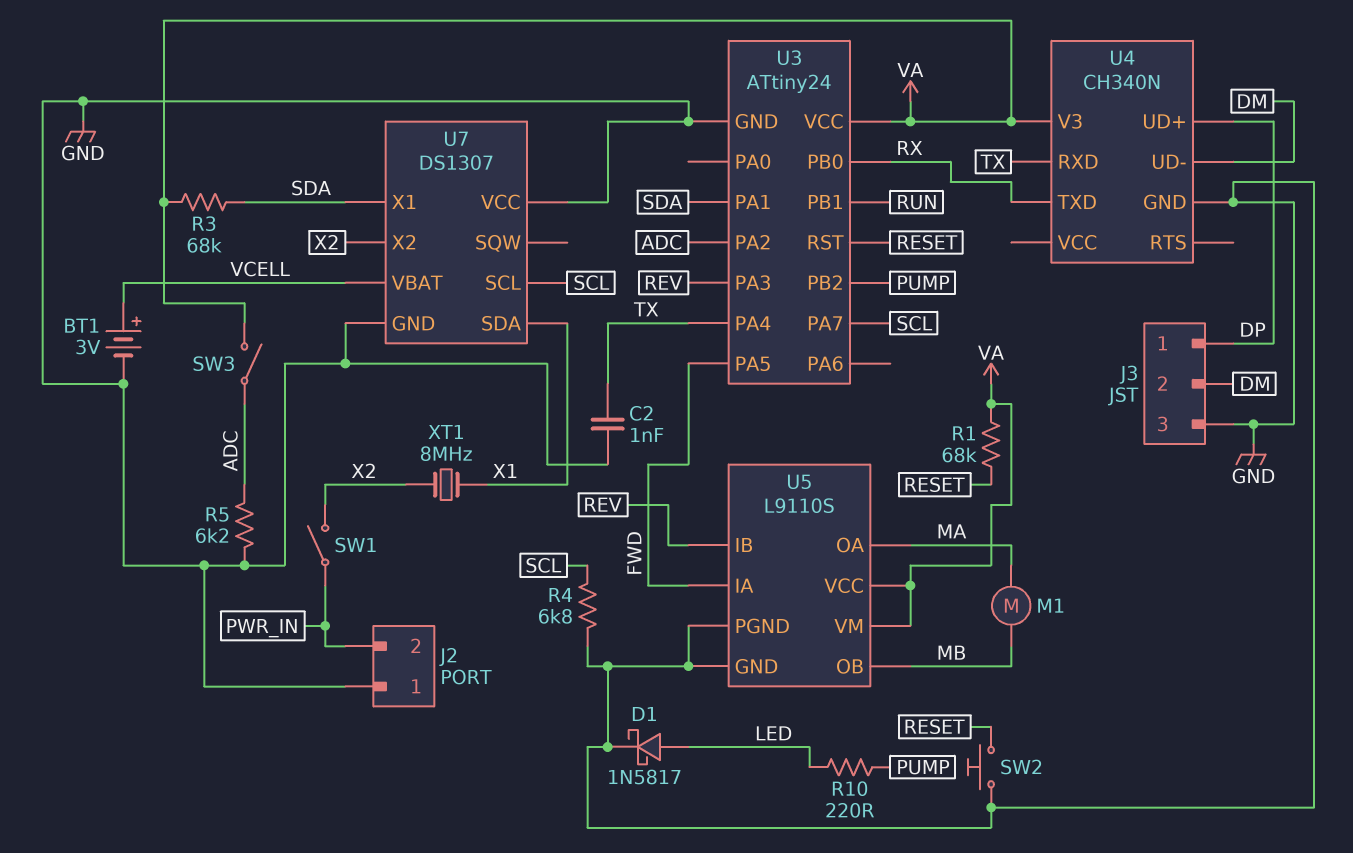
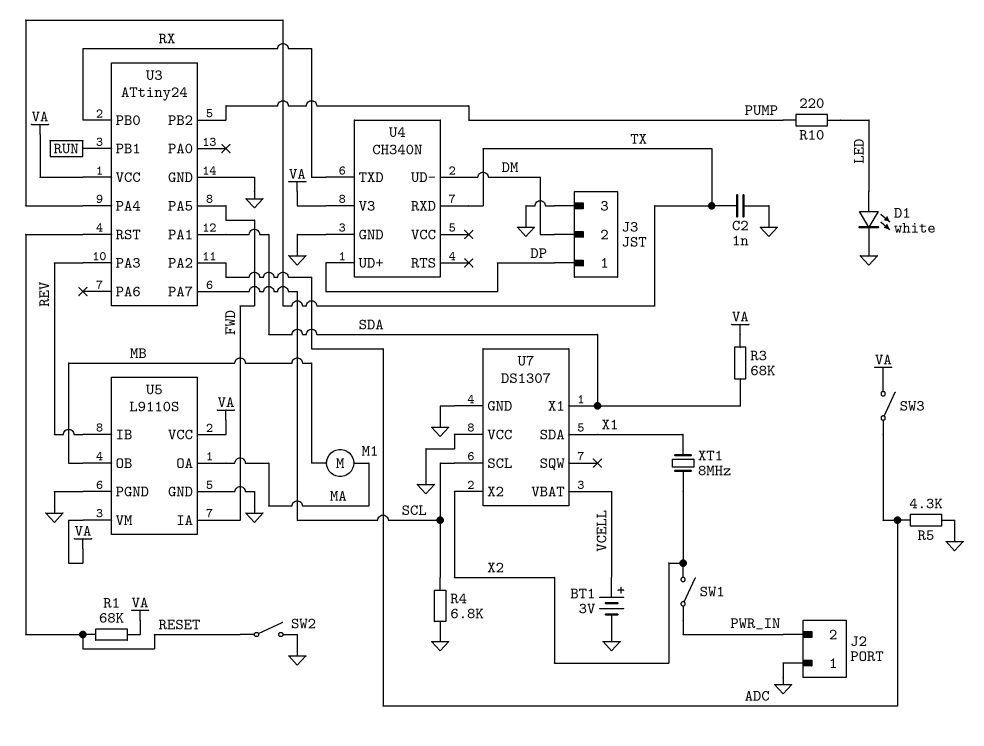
D1: schottky 1N5817 (A LED, K GND) -> LED white (A LED, K GND)
R5: 6.2k (ADC, GND) -> 4.3k (ADC, GND)
SW2: button (GND, RESET) -> switch (GND, RESET)

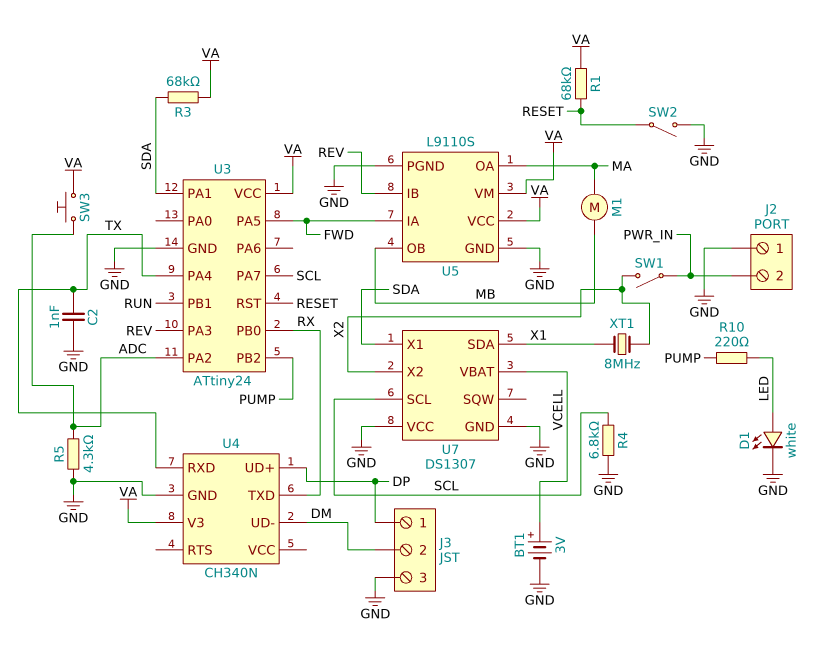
SW3: switch (ADC, VA) -> button (ADC, VA)

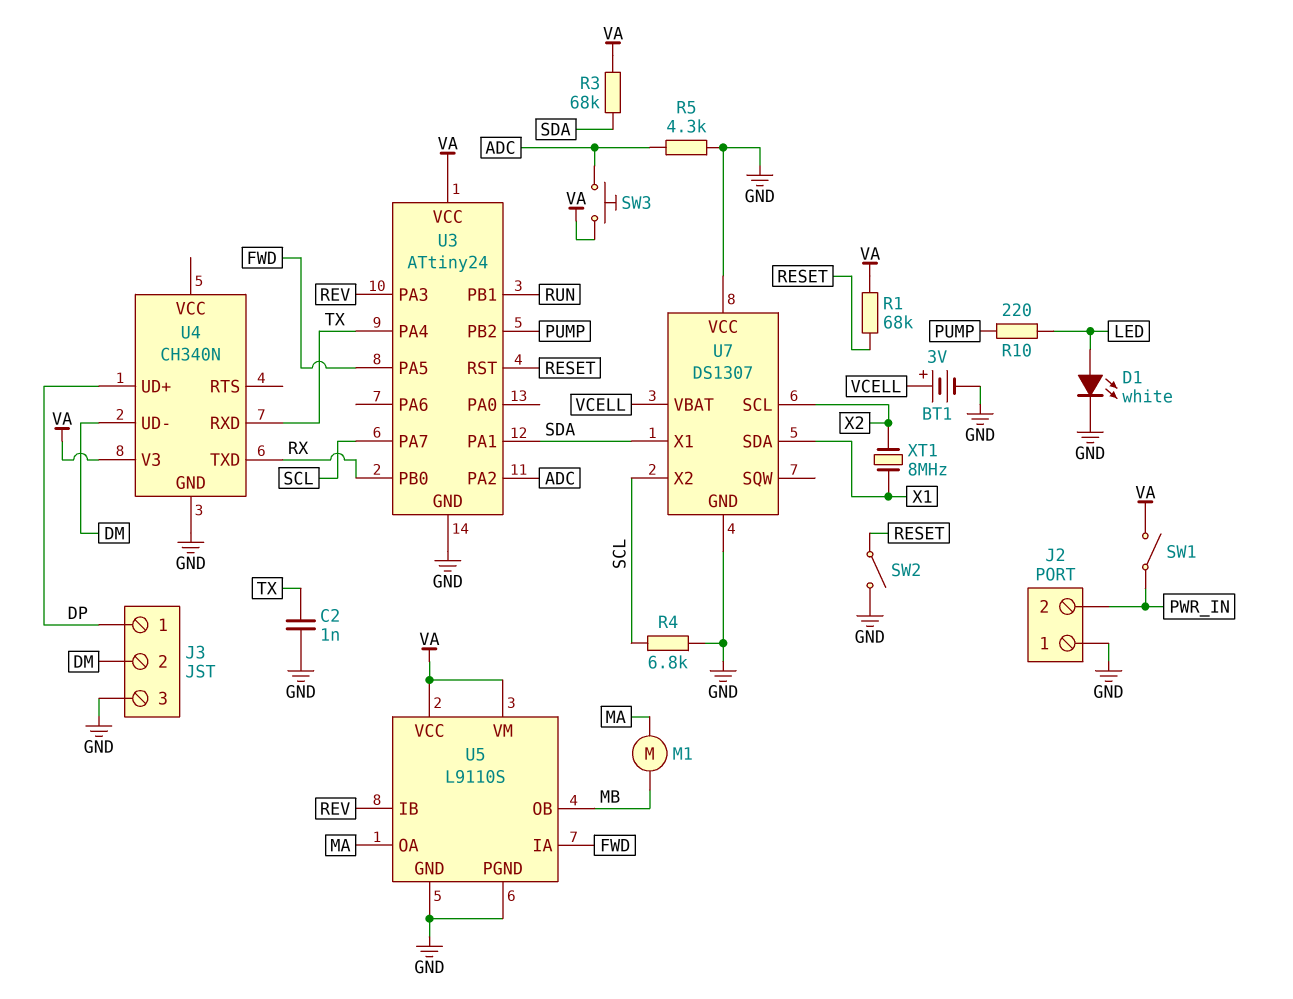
SW1: switch (PWR_IN, X2) -> switch (PWR_IN, VA)
U7 pin SCL: SCL -> X2
U7 pin X2: X2 -> SCL

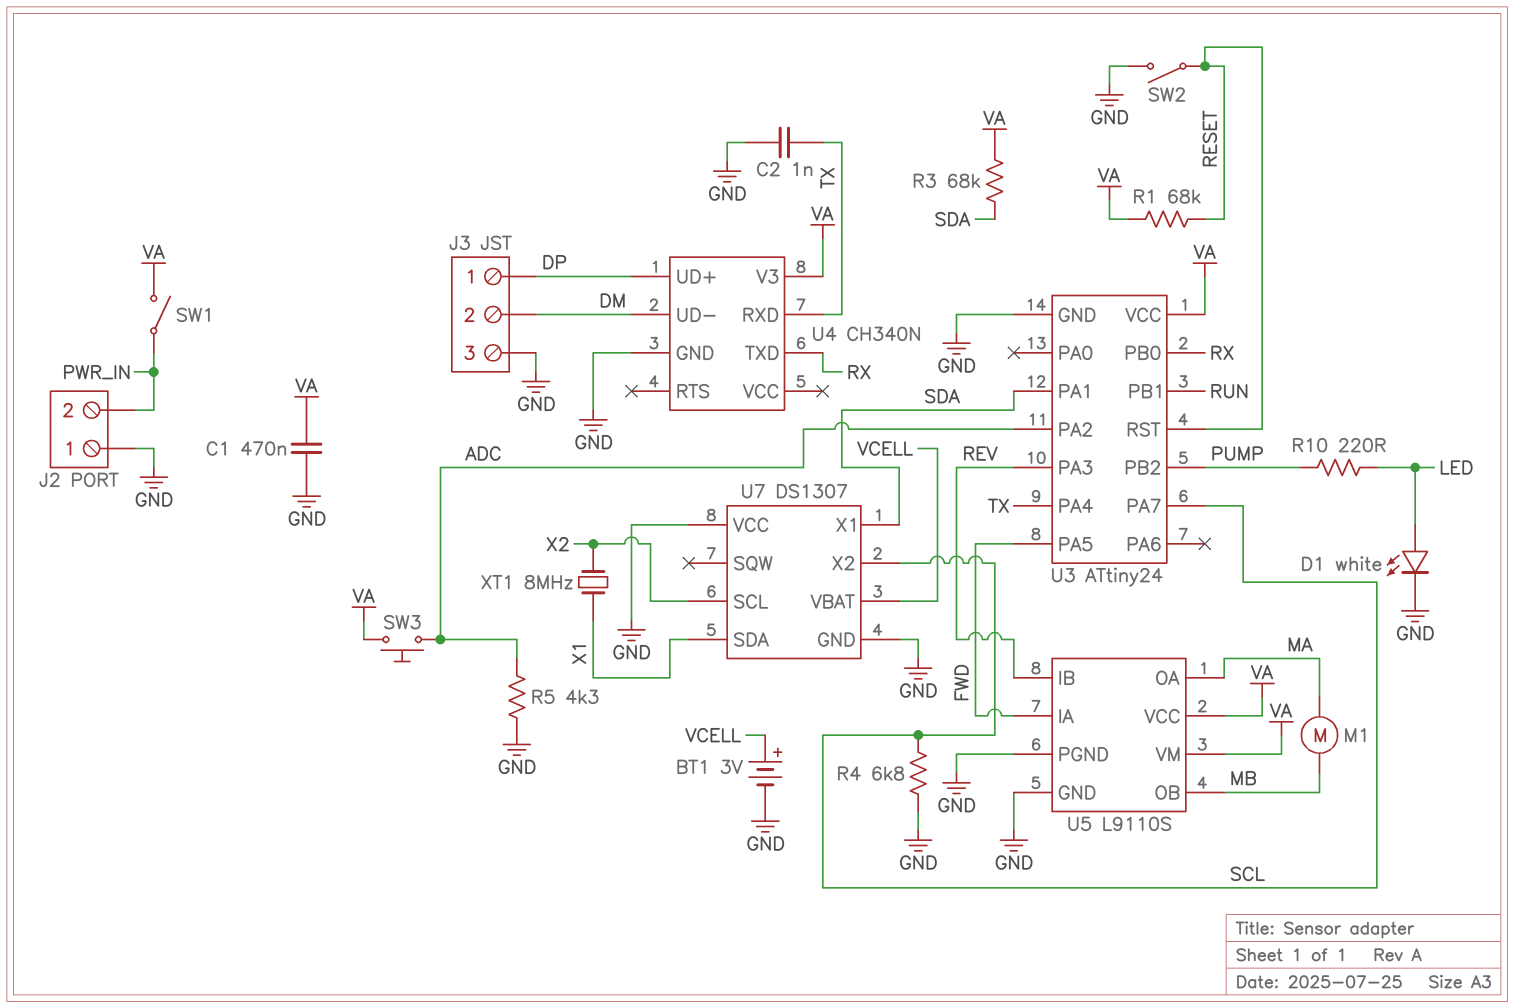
C1: none -> 470nF (GND, VA)

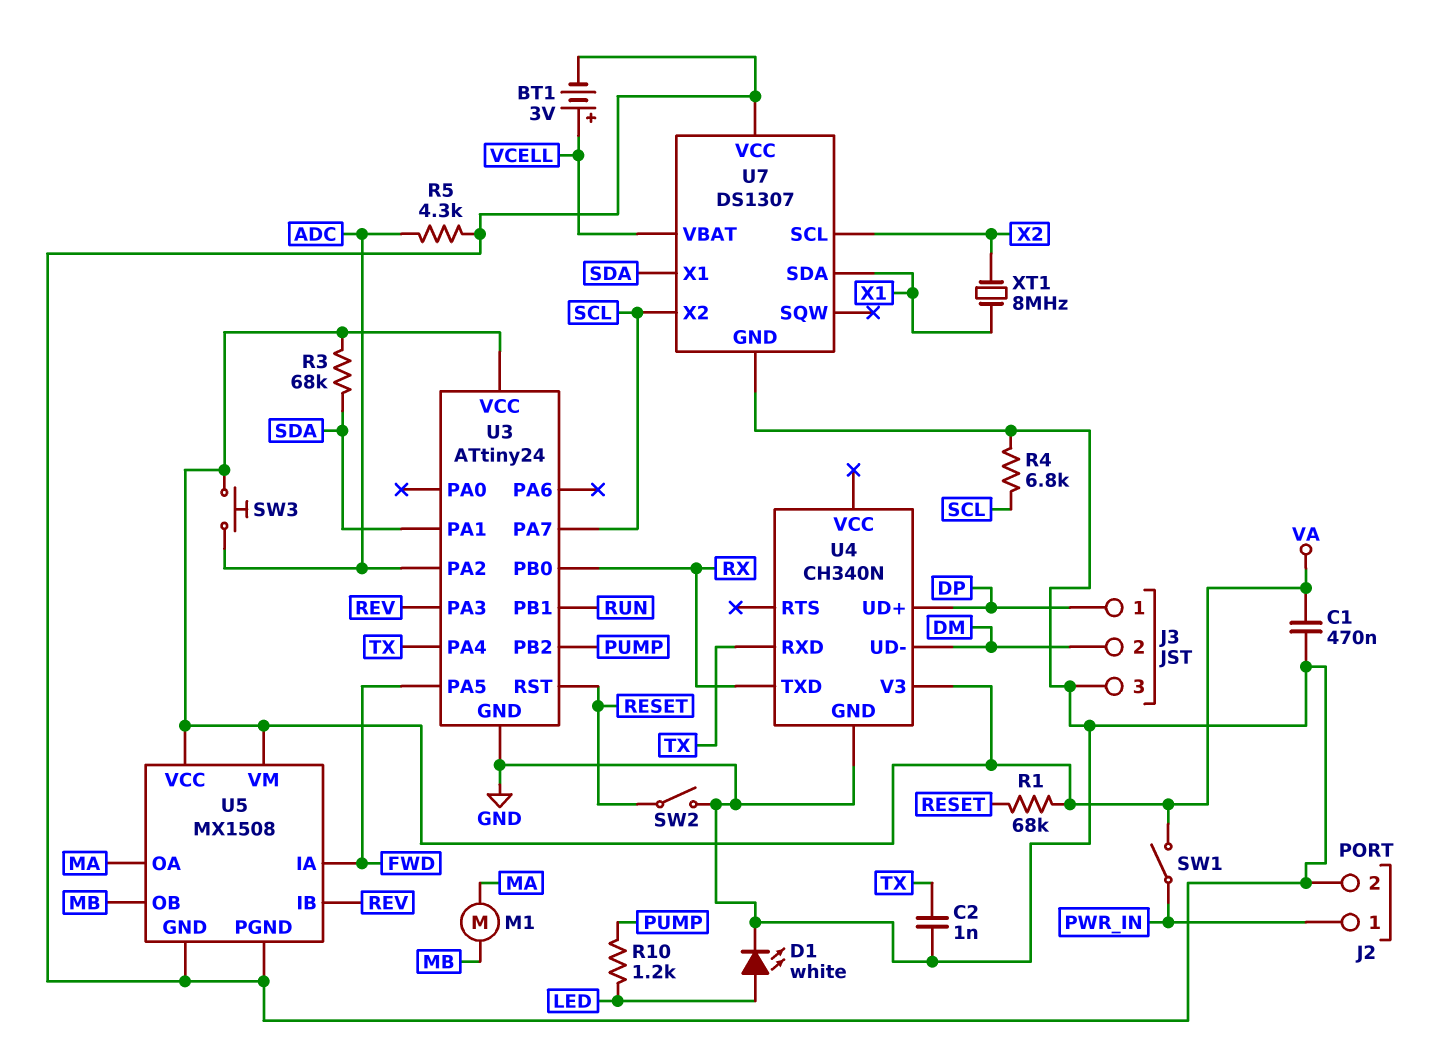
J2 pin 1: GND -> PWR_IN
J2 pin 2: PWR_IN -> GND
R10: 220 (LED, PUMP) -> 1.2k (LED, PUMP)
U5: L9110S -> MX1508

